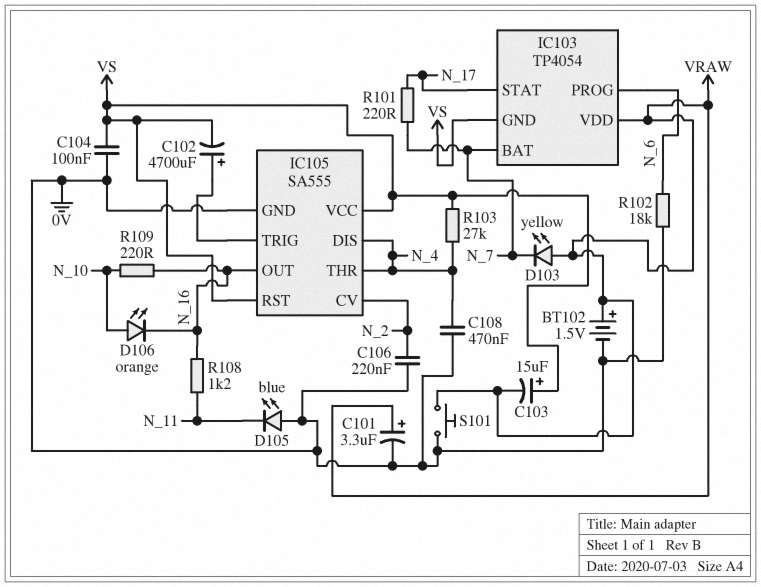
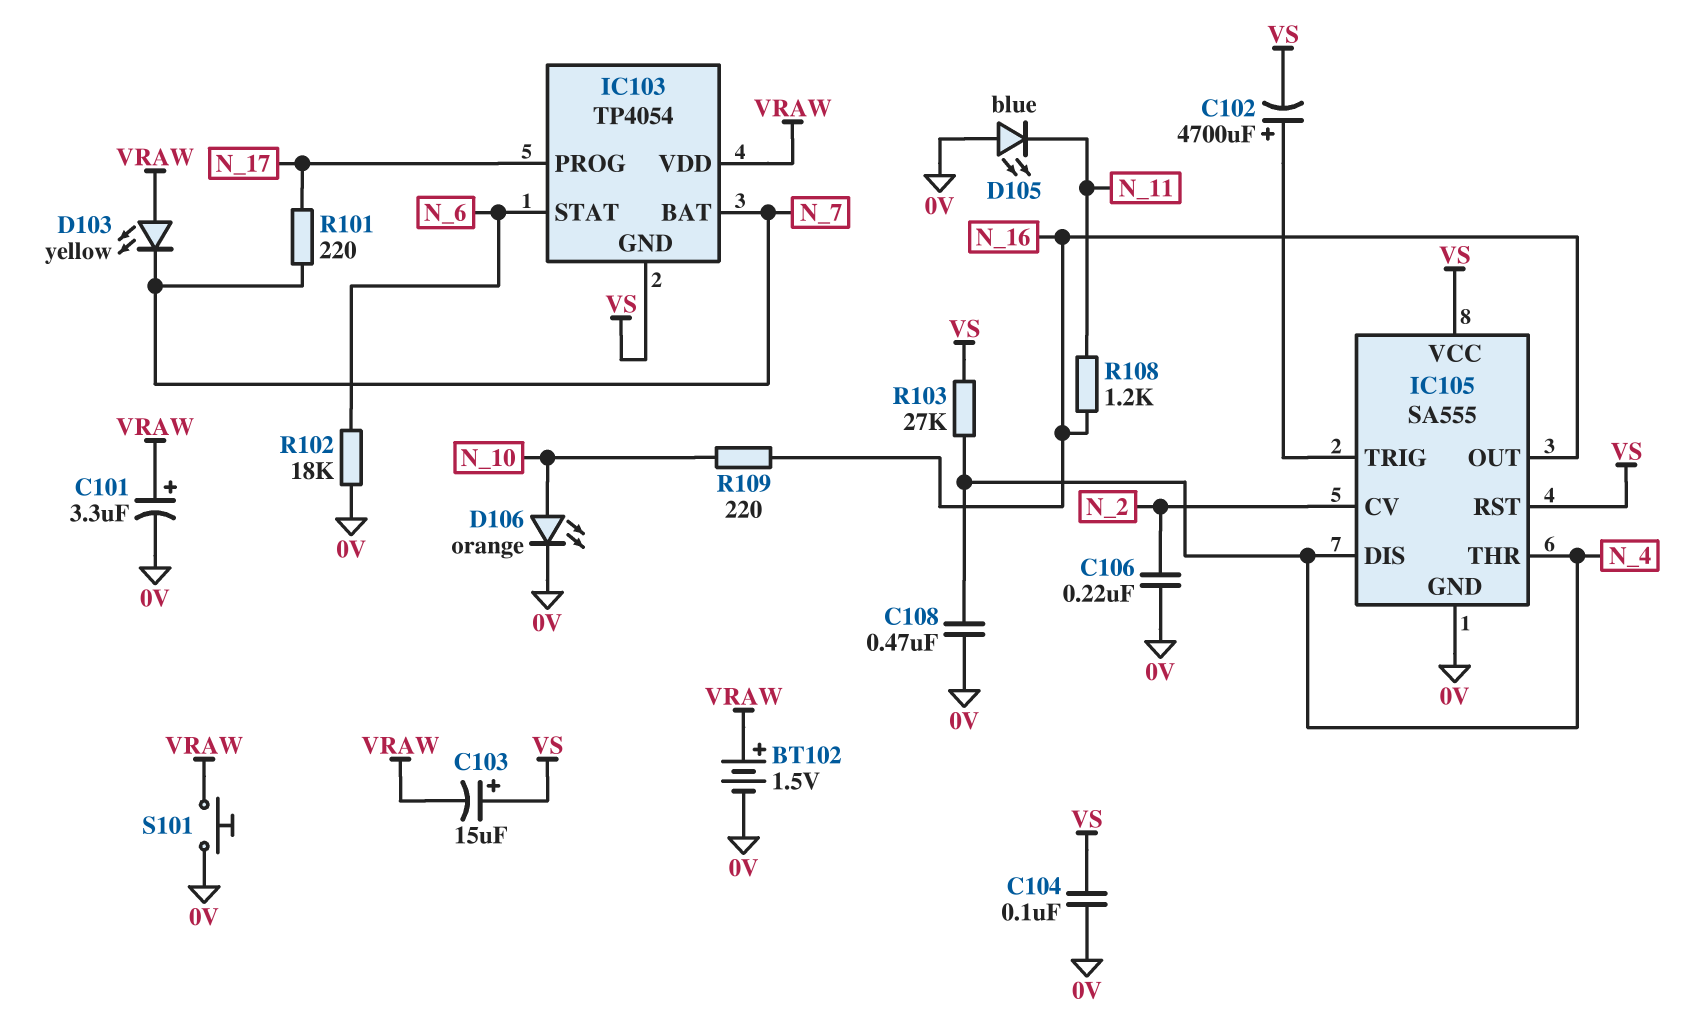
D106: LED orange (A N_10, K N_16) -> LED orange (A N_10, K 0V)
IC103 pin PROG: N_6 -> N_17
IC103 pin STAT: N_17 -> N_6

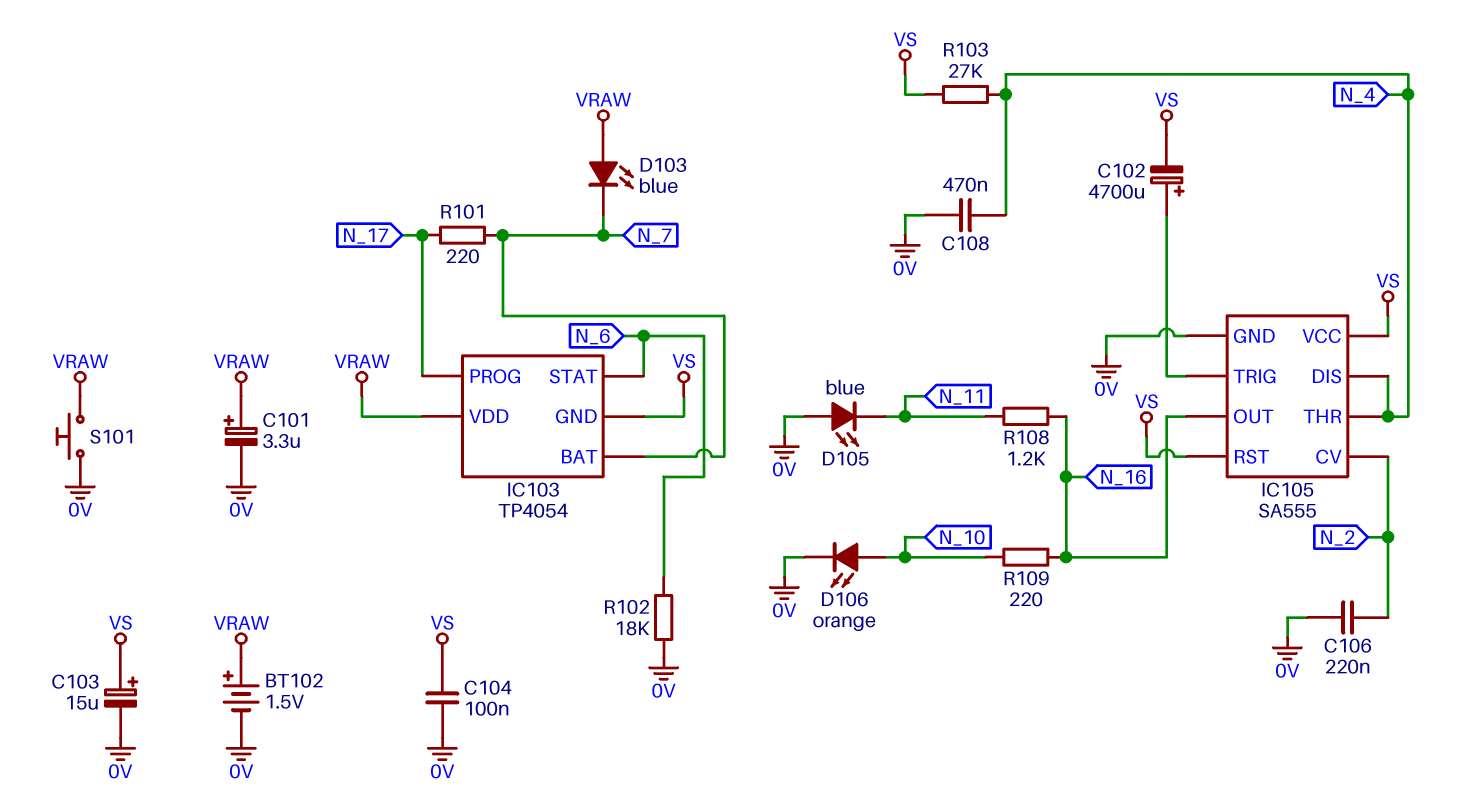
C103: 15uF (plus VS, minus VRAW) -> 15uF (plus VS, minus 0V)
D103: LED yellow (A VRAW, K N_7) -> LED blue (A VRAW, K N_7)

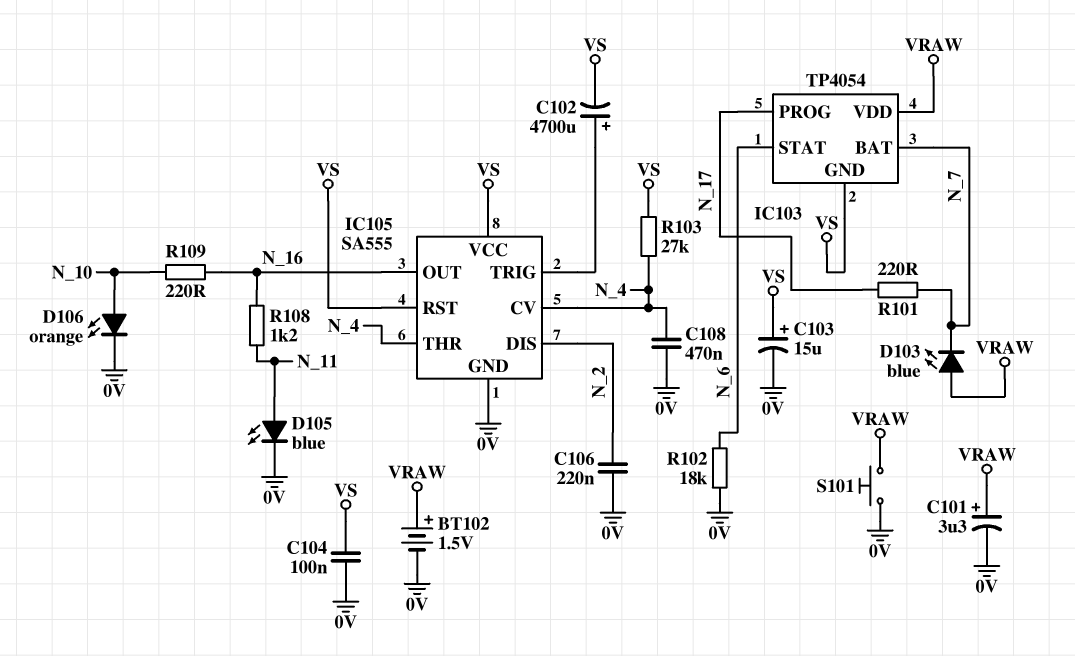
D105: LED blue (A 0V, K N_11) -> LED blue (A N_11, K 0V)
IC105 pin CV: N_2 -> N_4
IC105 pin DIS: N_4 -> N_2

